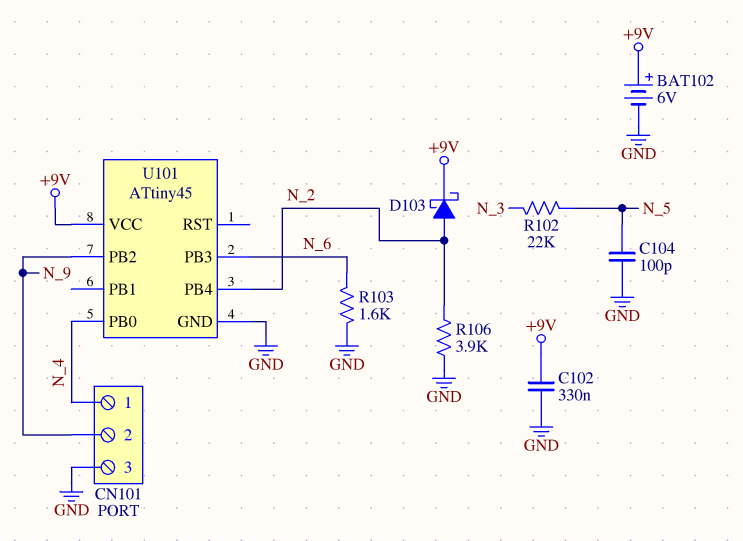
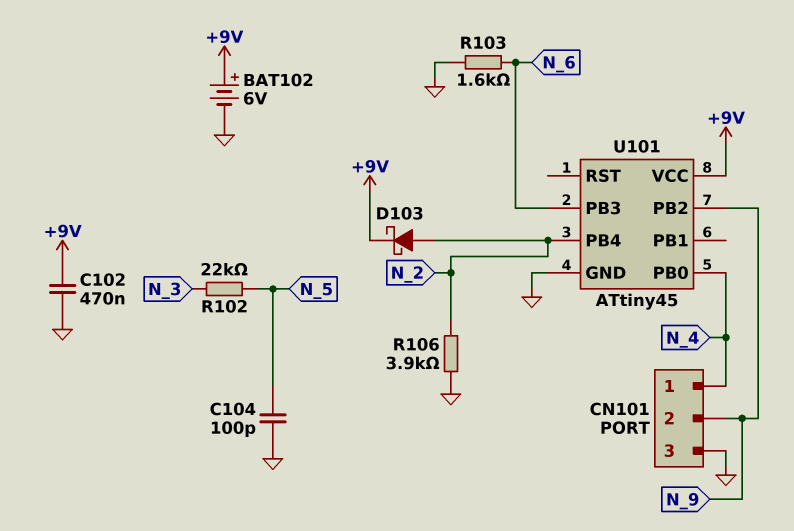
C102: 330nF (+9V, GND) -> 470nF (+9V, GND)

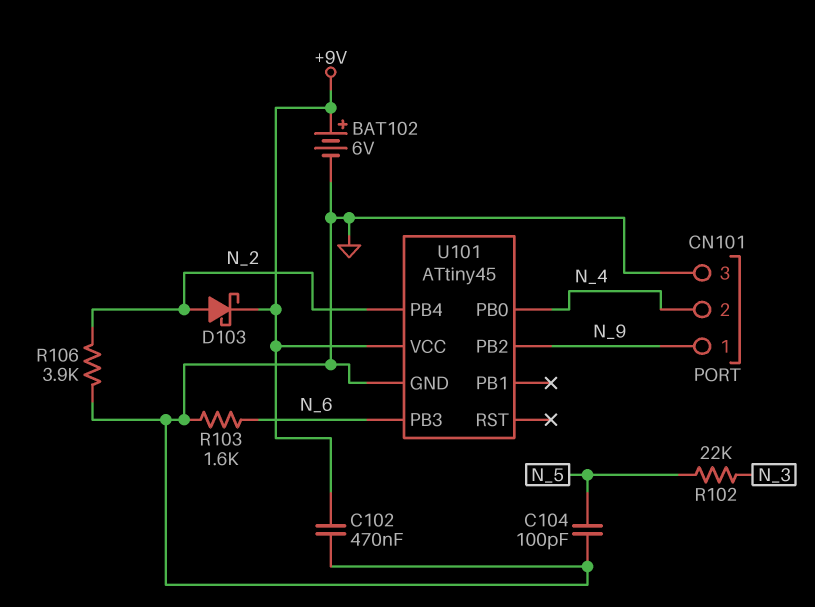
CN101 pin 1: N_4 -> N_9
CN101 pin 2: N_9 -> N_4

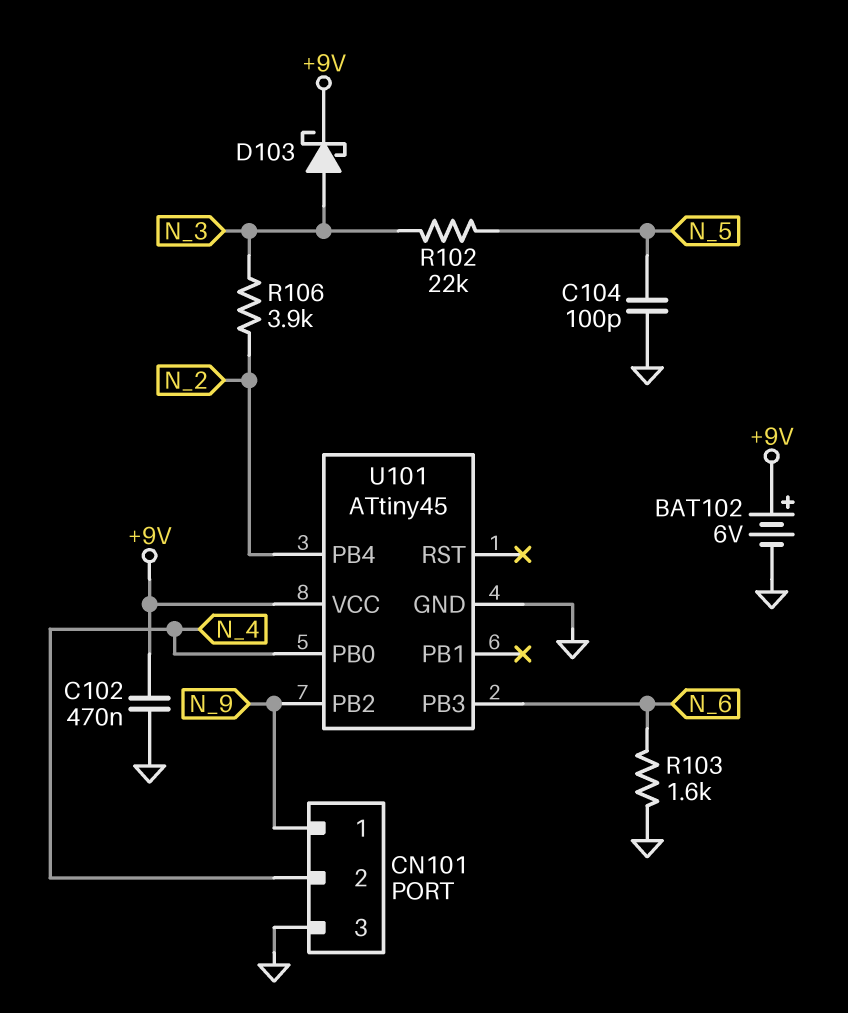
D103: schottky (A N_2, K +9V) -> schottky (A N_3, K +9V)
R106: 3.9k (GND, N_2) -> 3.9k (N_2, N_3)

